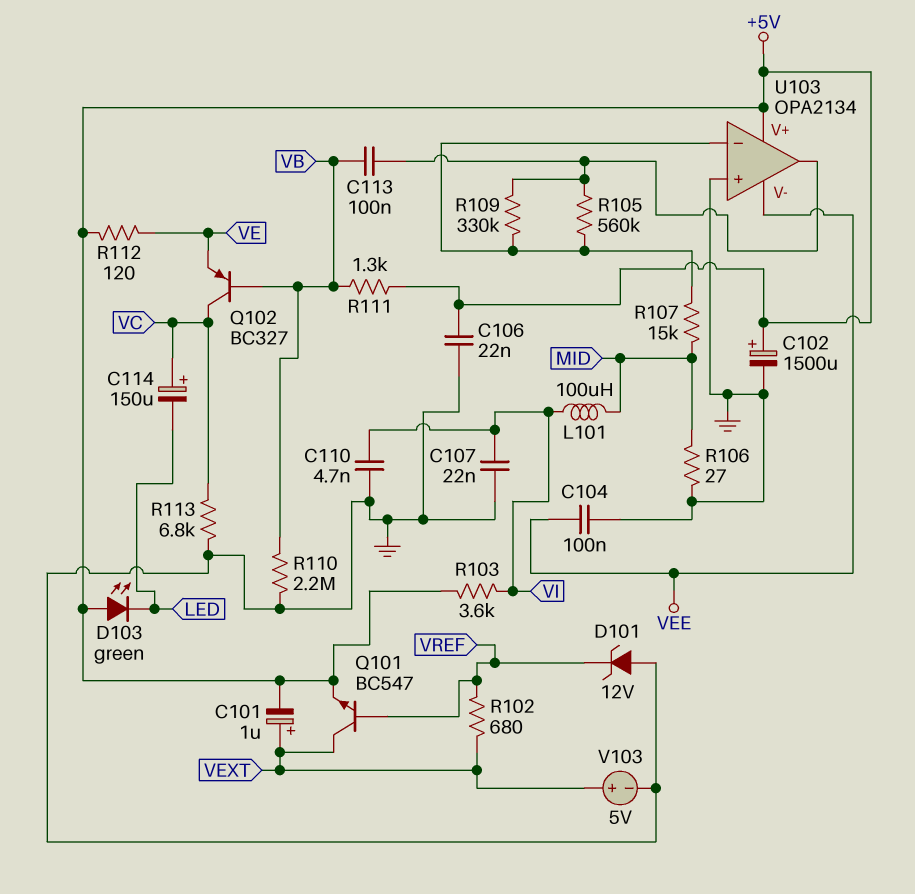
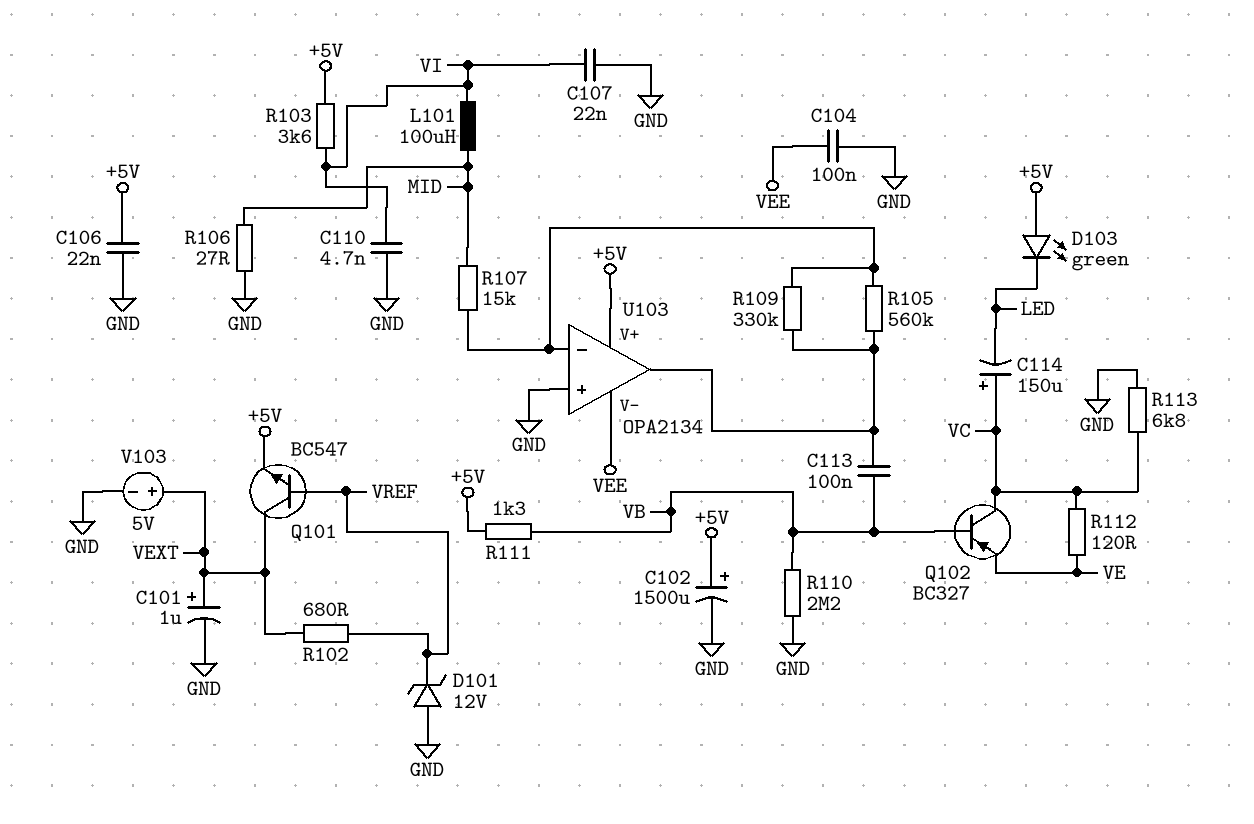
C101: 1uF (plus VEXT, minus +5V) -> 1uF (plus VEXT, minus GND)
R112: 120 (+5V, VE) -> 120 (VC, VE)

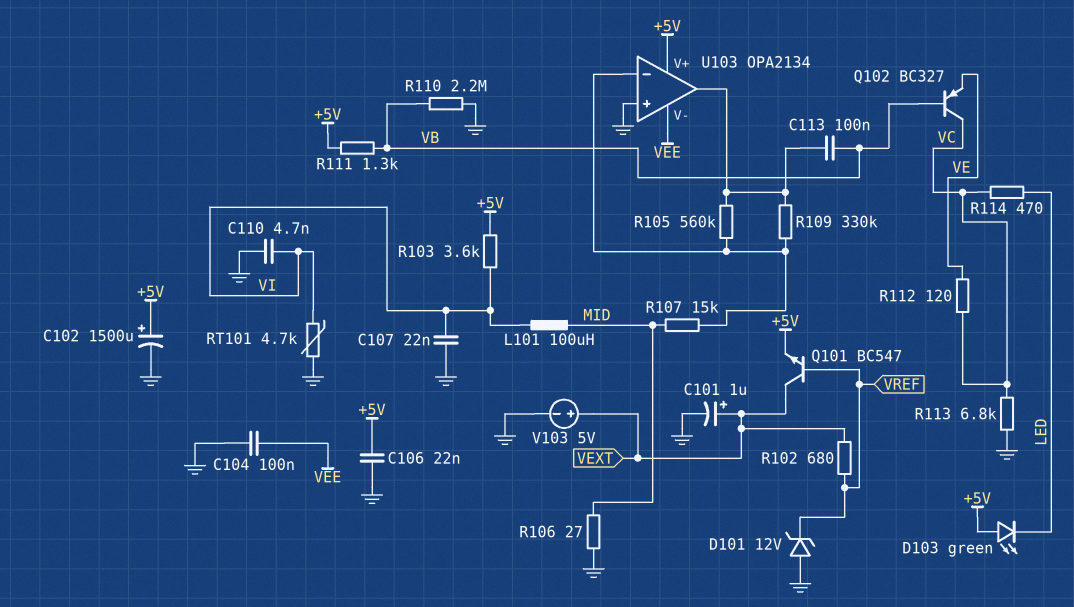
C114: 150uF (plus VC, minus LED) -> none
R114: none -> 470 (LED, VC)
RT101: none -> 4.7k (GND, VI)

